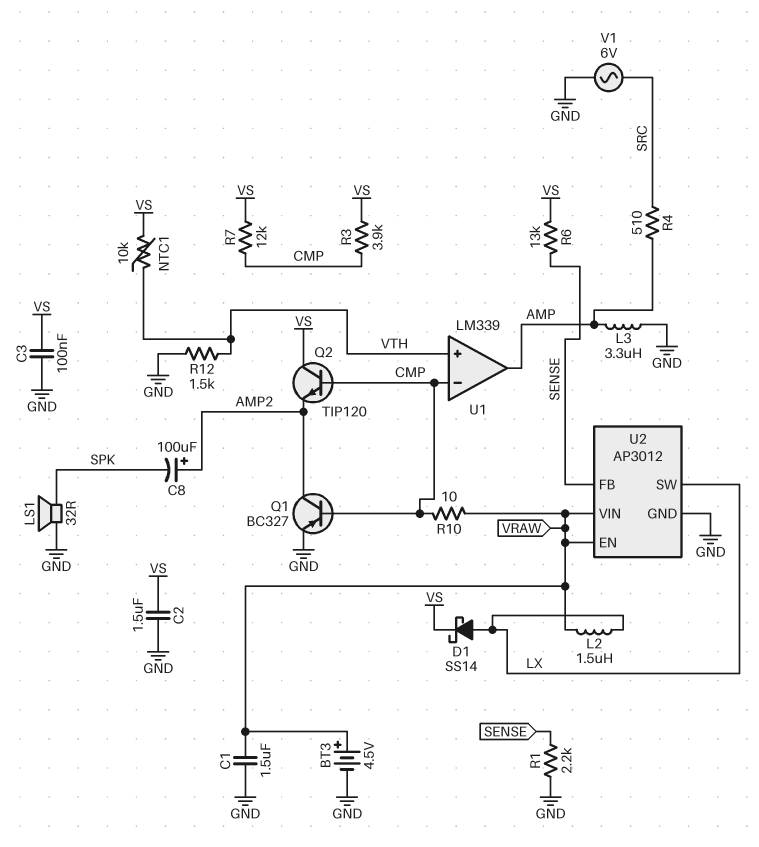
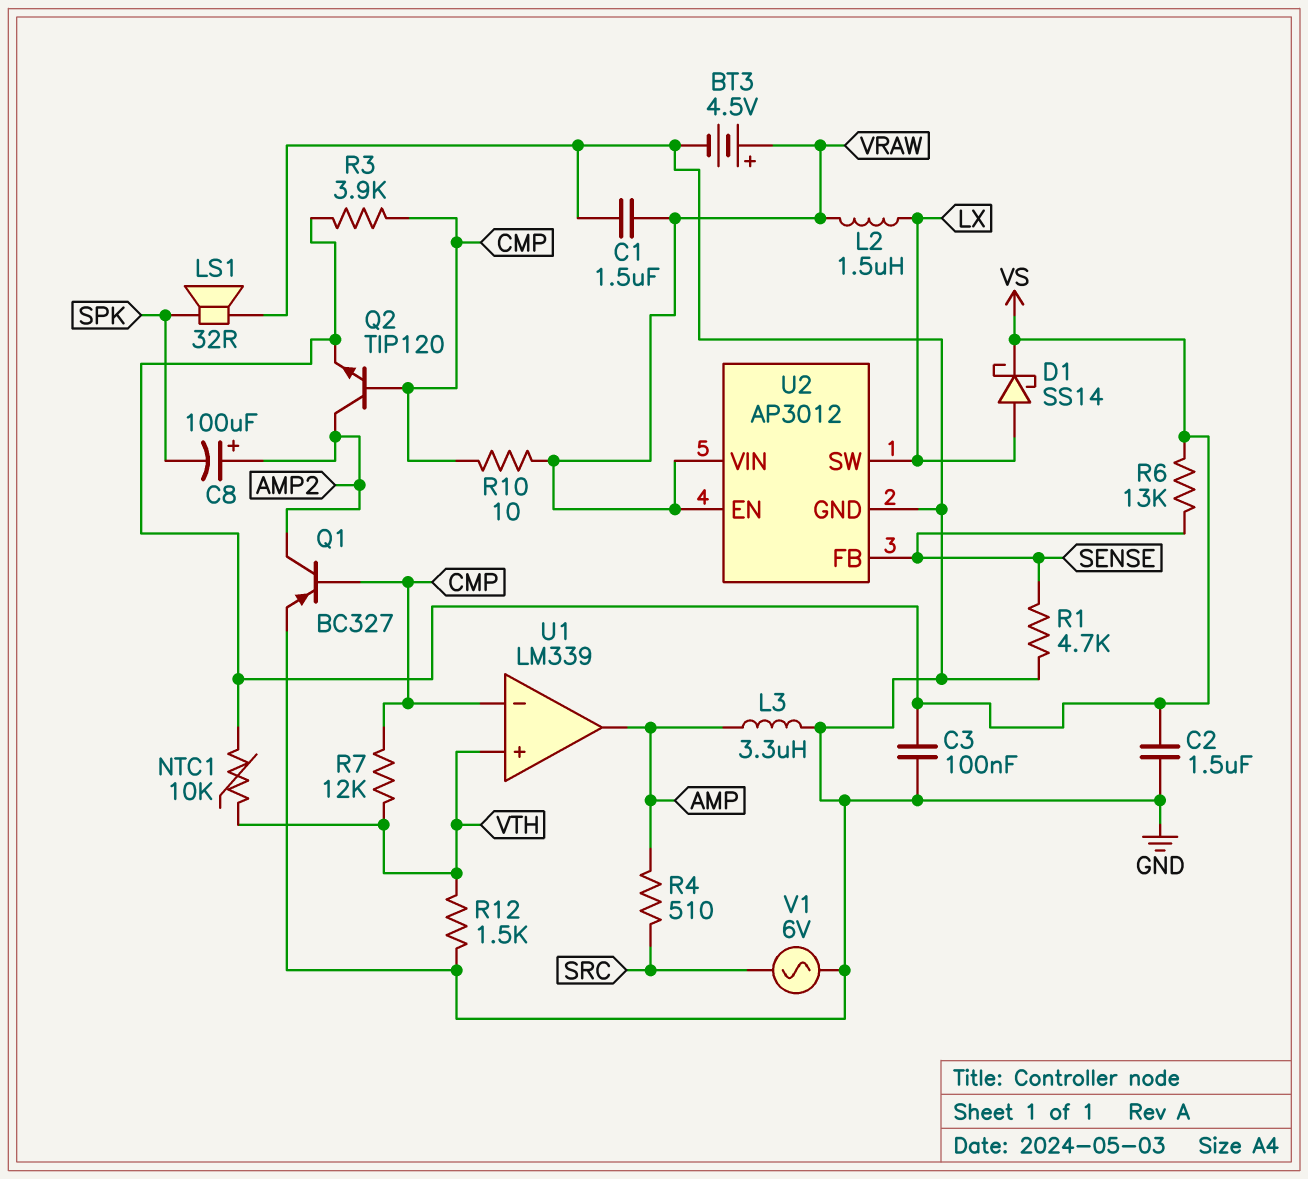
Q2: NPN TIP120 (B CMP, C VS, E AMP2) -> NPN TIP120 (B CMP, C AMP2, E VS)
R1: 2.2k (GND, SENSE) -> 4.7k (GND, SENSE)
R7: 12k (CMP, VS) -> 12k (CMP, VTH)

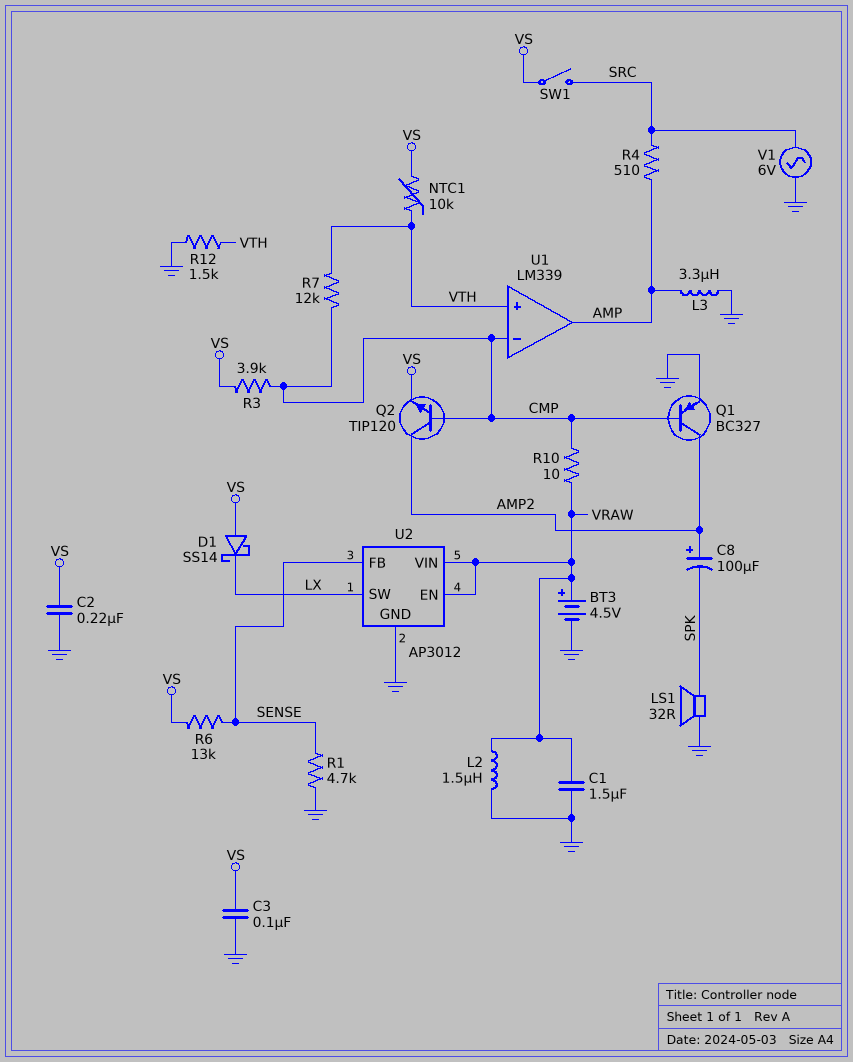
C2: 1.5uF (GND, VS) -> 220nF (GND, VS)
D1: schottky SS14 (A LX, K VS) -> schottky SS14 (A VS, K LX)
L2: 1.5uH (LX, VRAW) -> 1.5uH (GND, VRAW)
SW1: none -> switch (SRC, VS)

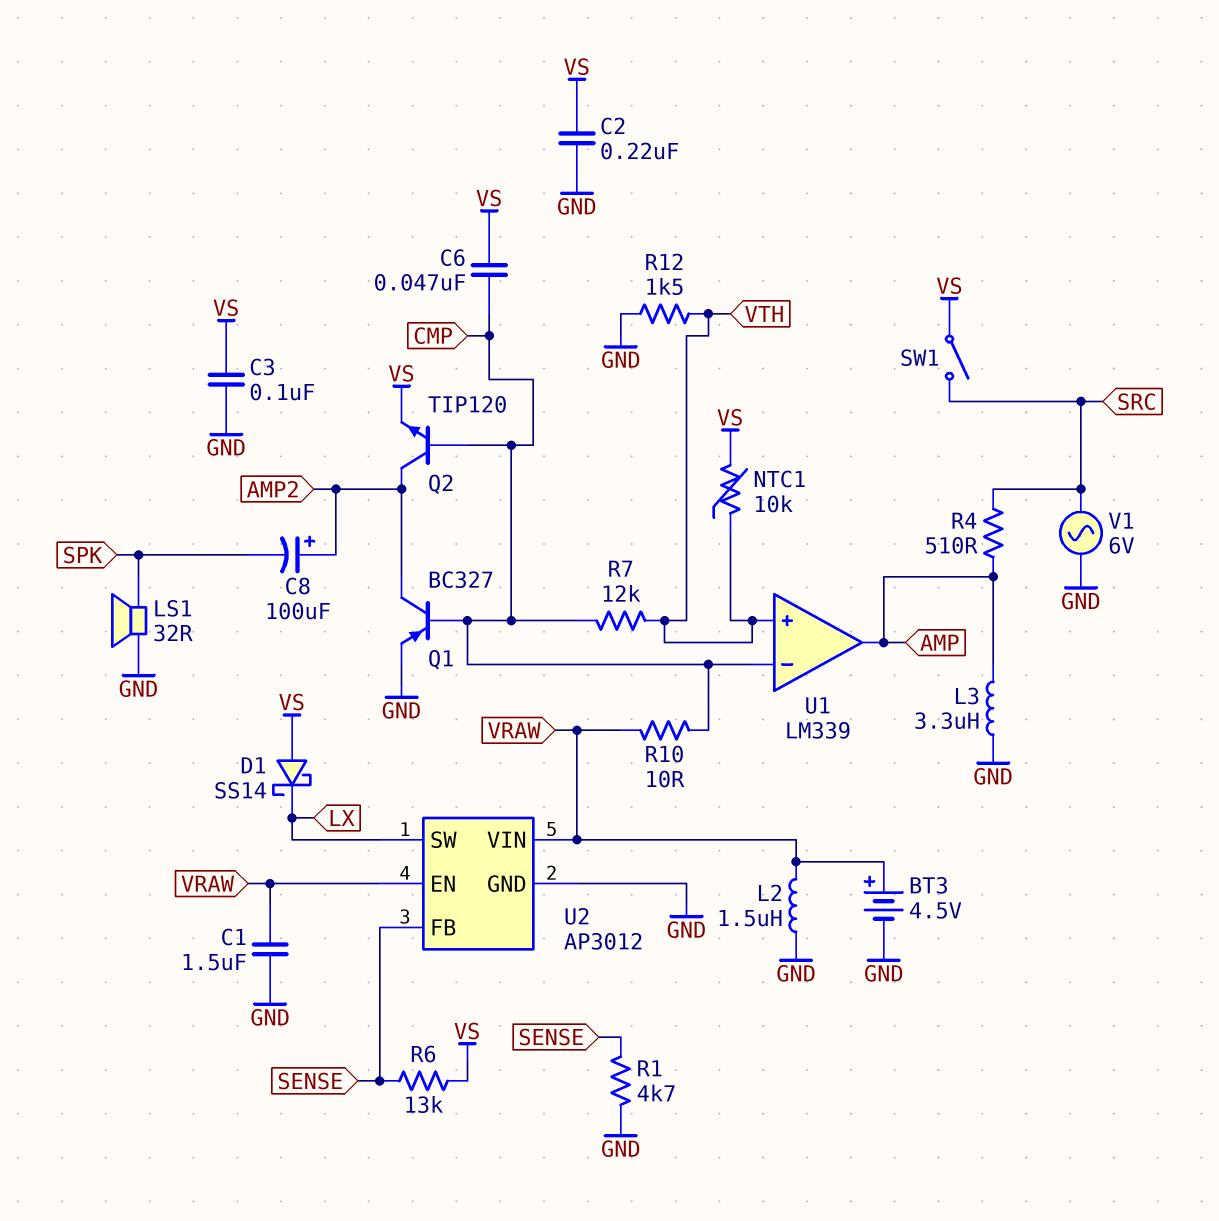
C6: none -> 47nF (CMP, VS)
R3: 3.9k (CMP, VS) -> none

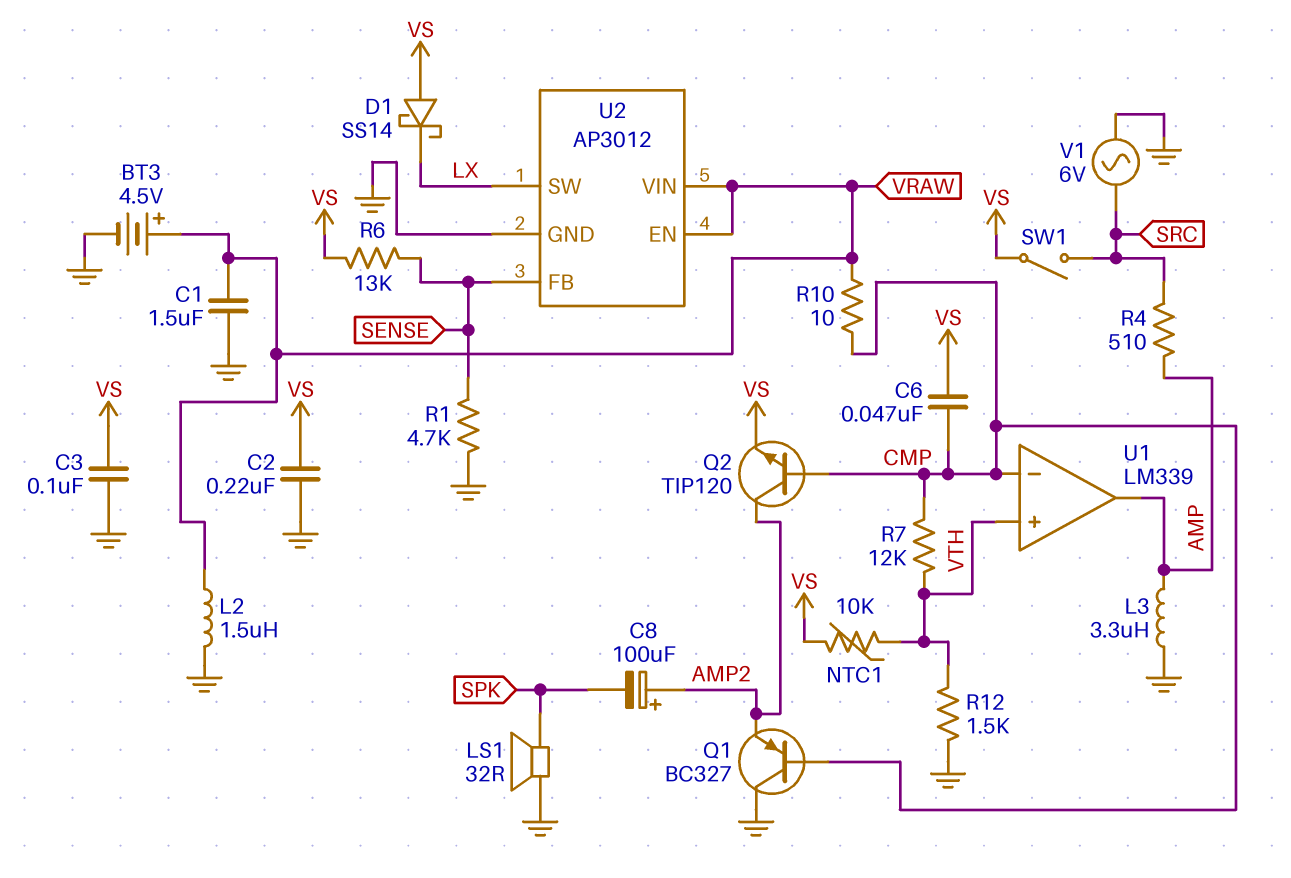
Q1: PNP BC327 (B CMP, C AMP2, E GND) -> PNP BC327 (B CMP, C GND, E AMP2)

